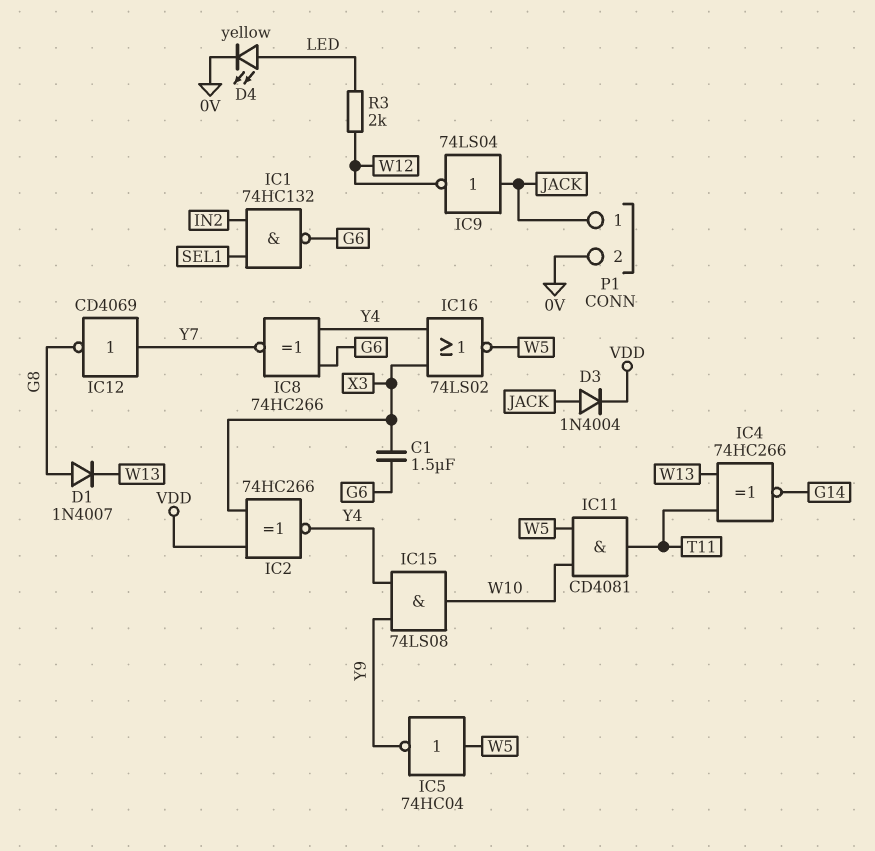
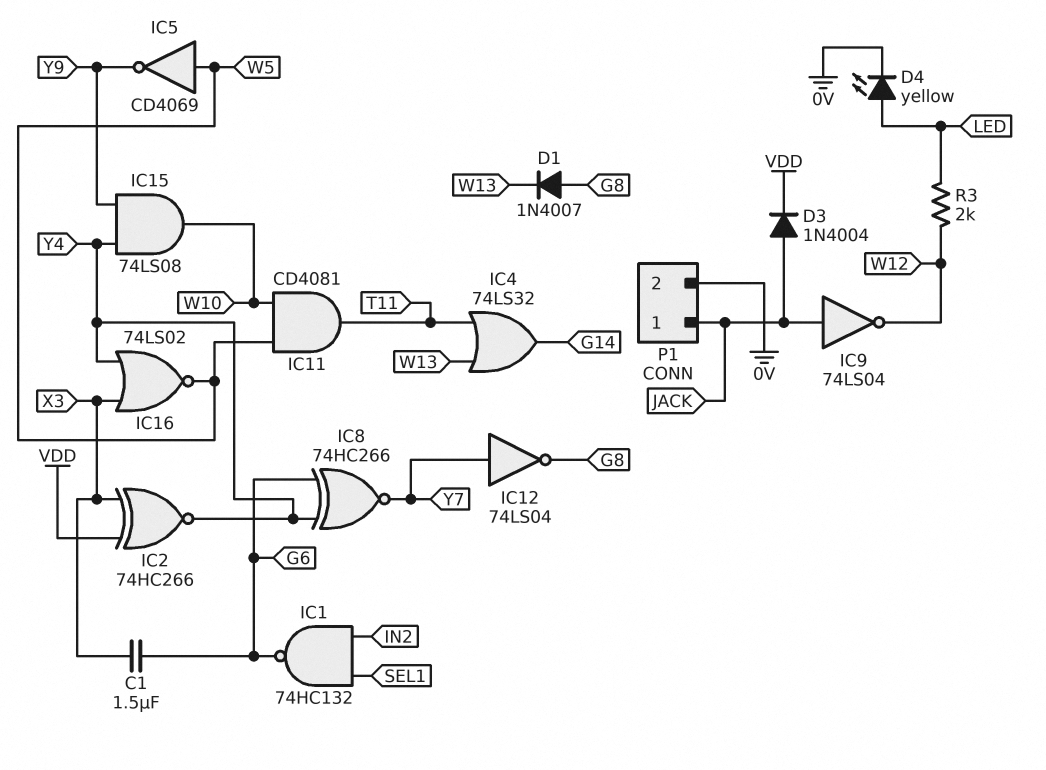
IC4: XNOR 74HC266 (in T11, in W13, out G14) -> OR 74LS32 (in T11, in W13, out G14)
IC5: NOT 74HC04 (in W5, out Y9) -> NOT CD4069 (in W5, out Y9)
IC12: NOT CD4069 (in Y7, out G8) -> NOT 74LS04 (in Y7, out G8)

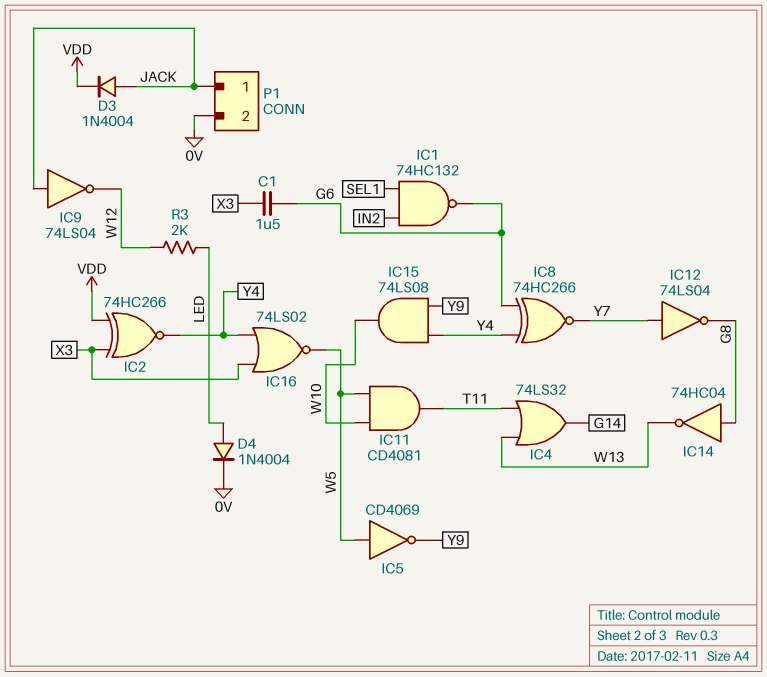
D1: diode 1N4007 (A G8, K W13) -> none
D4: LED yellow (A LED, K 0V) -> diode 1N4004 (A LED, K 0V)
IC14: none -> NOT 74HC04 (in G8, out W13)

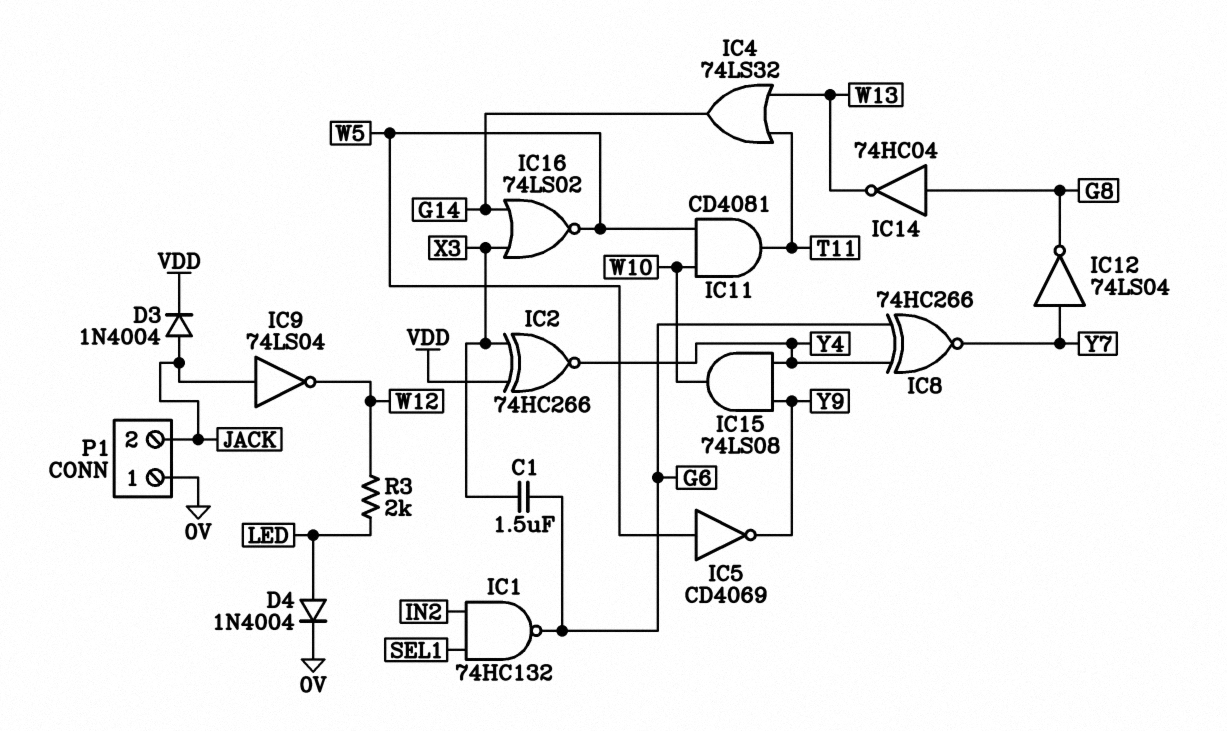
IC16: NOR 74LS02 (in X3, in Y4, out W5) -> NOR 74LS02 (in G14, in X3, out W5)
P1 pin 1: JACK -> 0V
P1 pin 2: 0V -> JACK

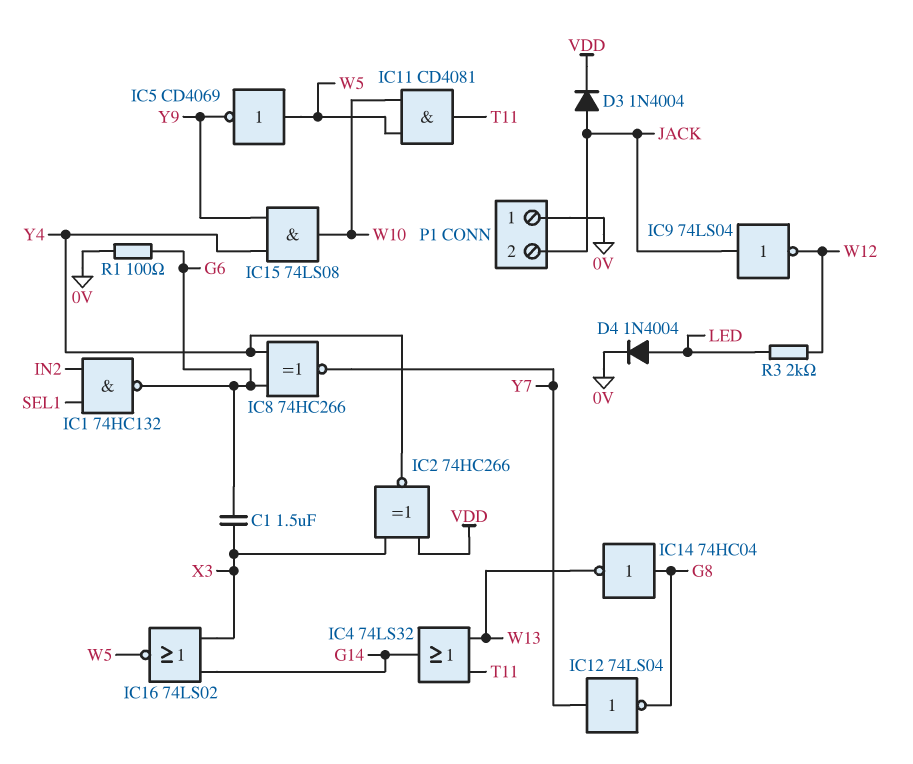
R1: none -> 100 (0V, G6)

